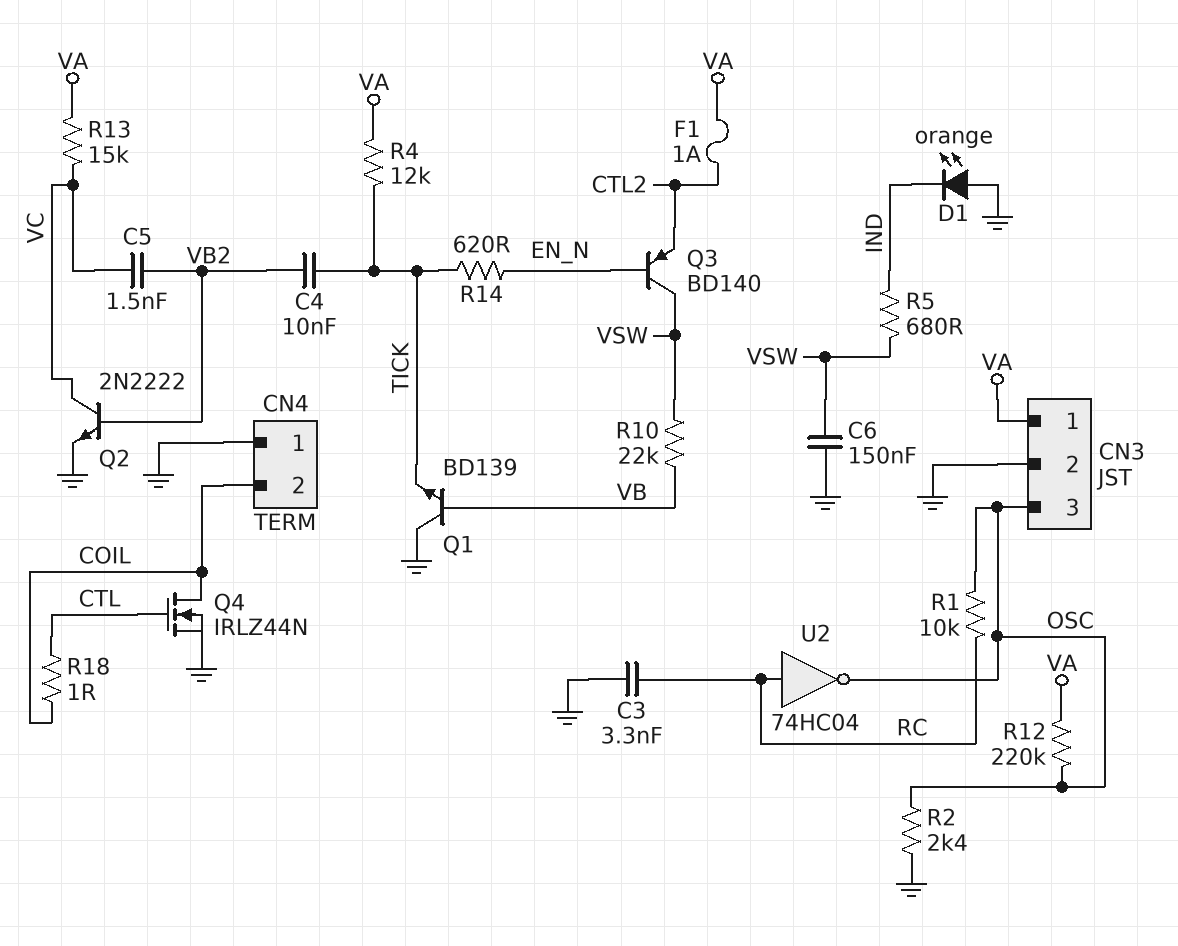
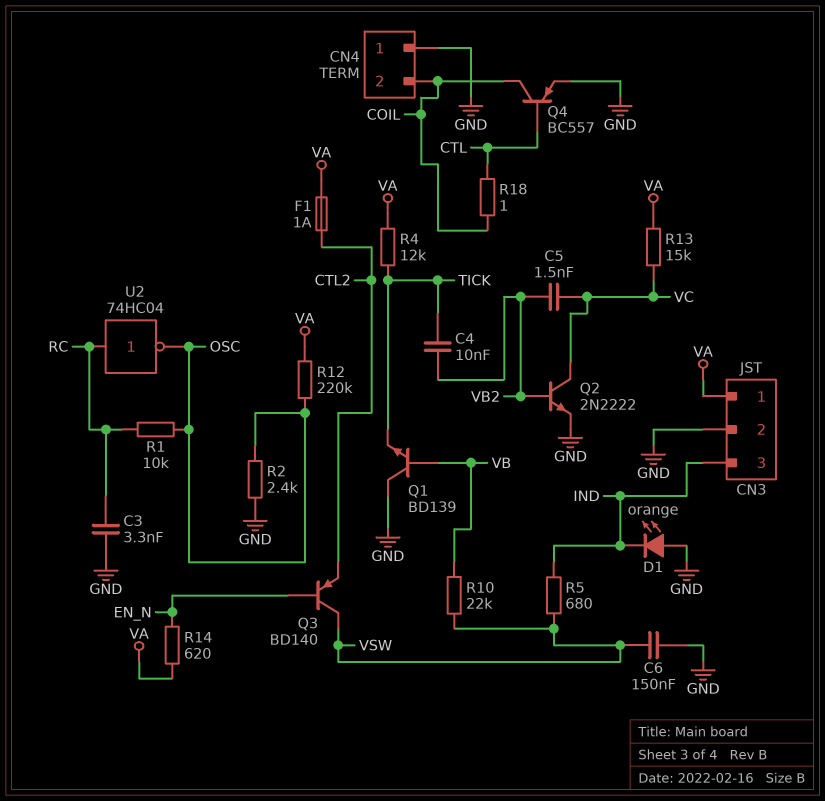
CN3 pin 3: OSC -> IND
Q4: NMOS IRLZ44N (G CTL, D COIL, S GND) -> PNP BC557 (B CTL, C COIL, E GND)
R14: 620 (EN_N, TICK) -> 620 (EN_N, VA)

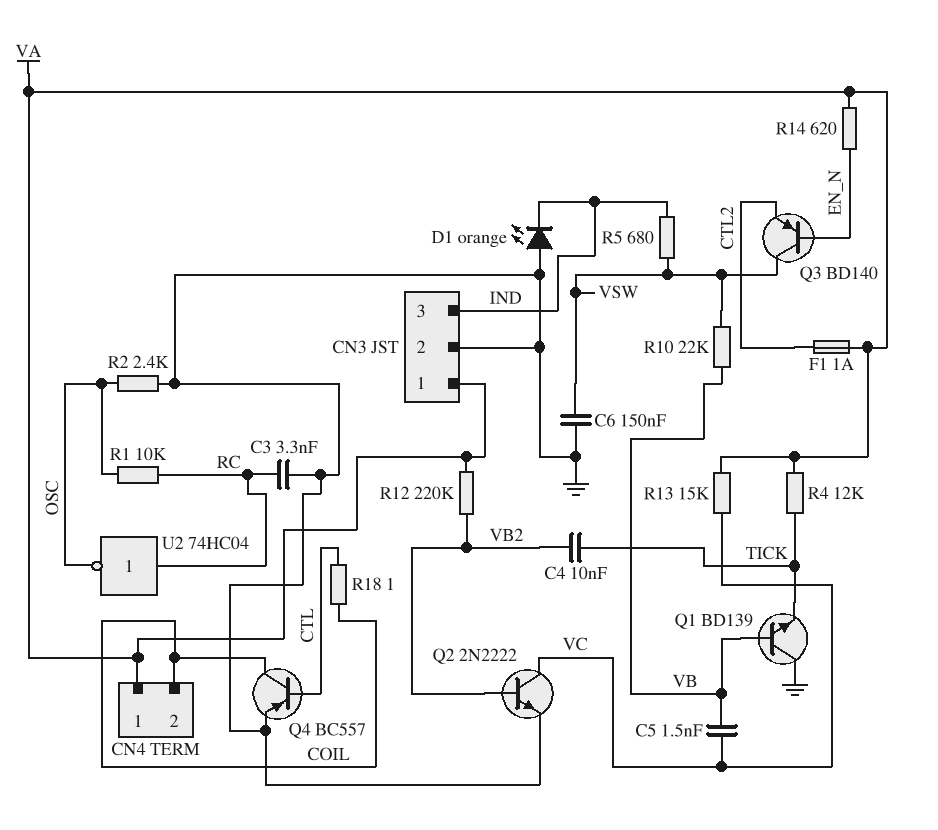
C5: 1.5nF (VB2, VC) -> 1.5nF (VB, VC)
CN4 pin 1: GND -> VA
R12: 220k (OSC, VA) -> 220k (VA, VB2)

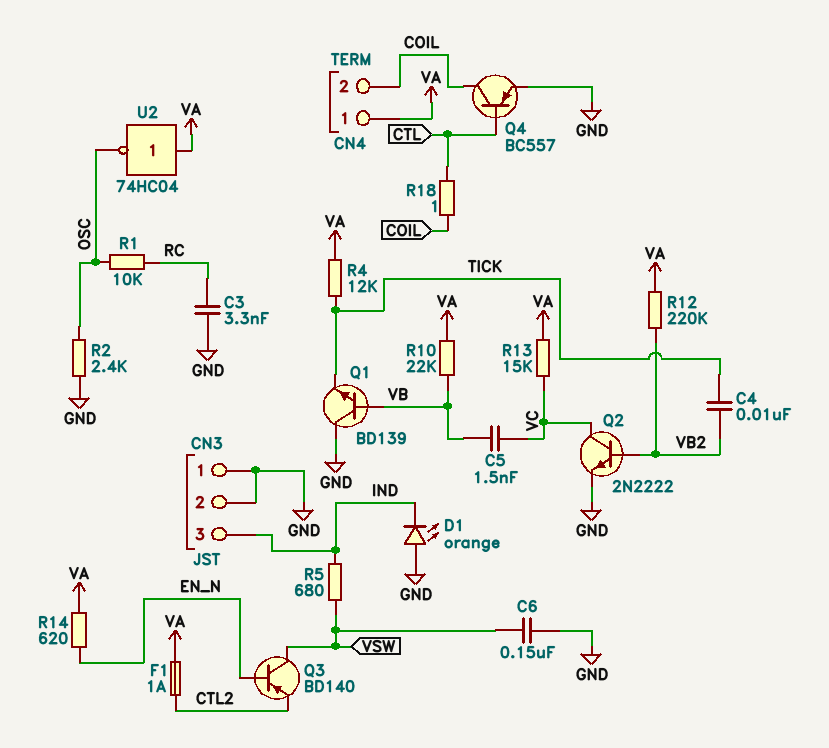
CN3 pin 1: VA -> GND
R10: 22k (VB, VSW) -> 22k (VA, VB)
U2: NOT 74HC04 (in RC, out OSC) -> NOT 74HC04 (in VA, out OSC)

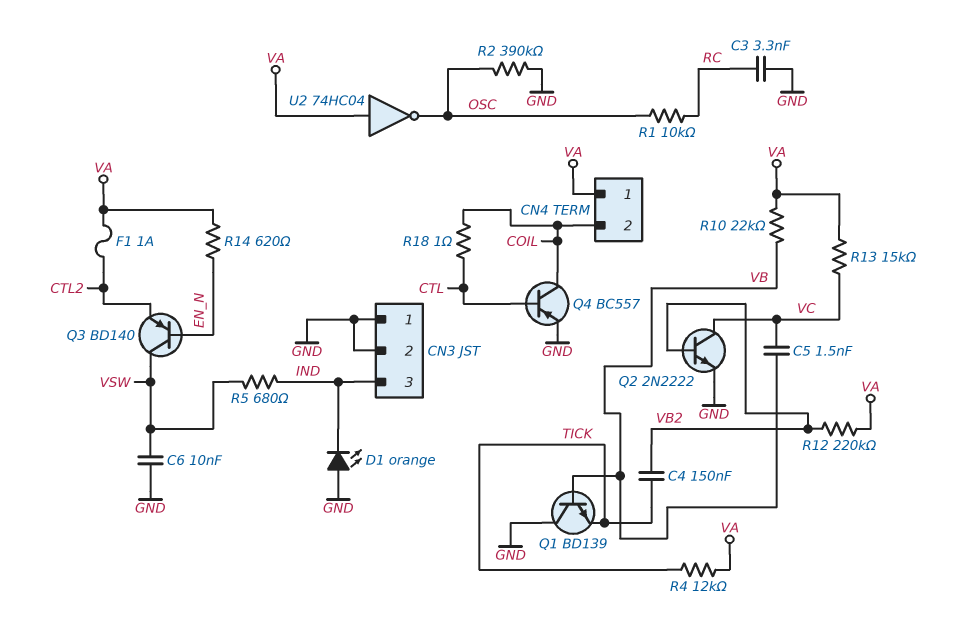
C4: 10nF (TICK, VB2) -> 150nF (TICK, VB2)
C6: 150nF (GND, VSW) -> 10nF (GND, VSW)
R2: 2.4k (GND, OSC) -> 390k (GND, OSC)

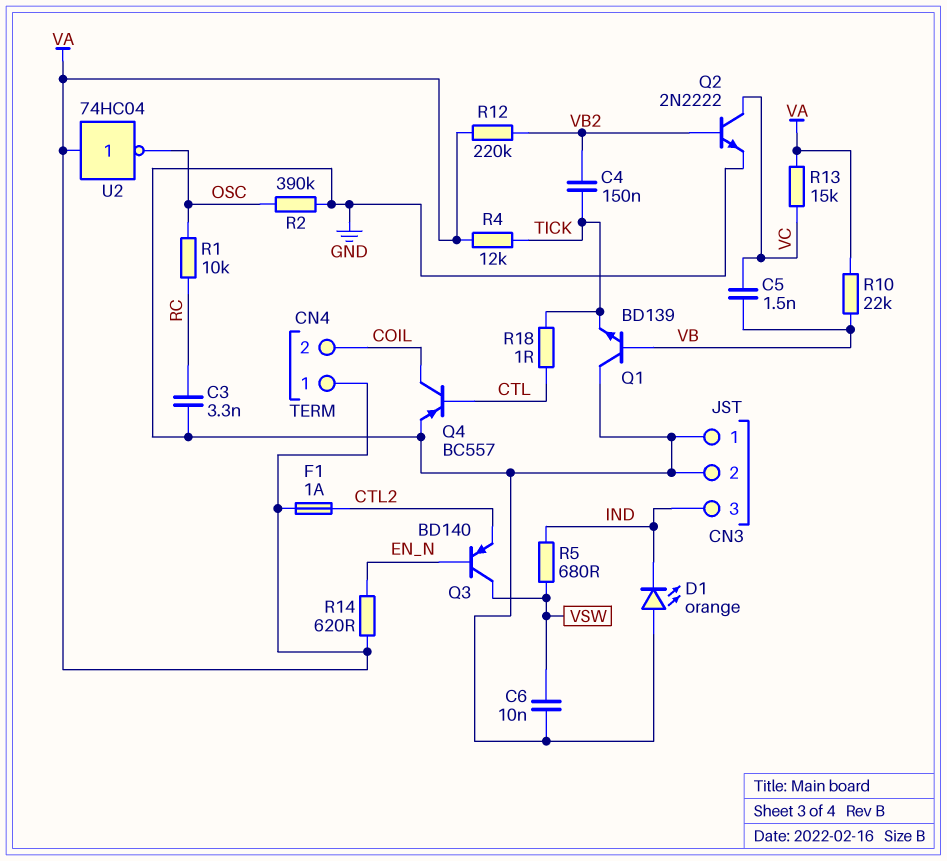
R18: 1 (COIL, CTL) -> 1 (CTL, TICK)

